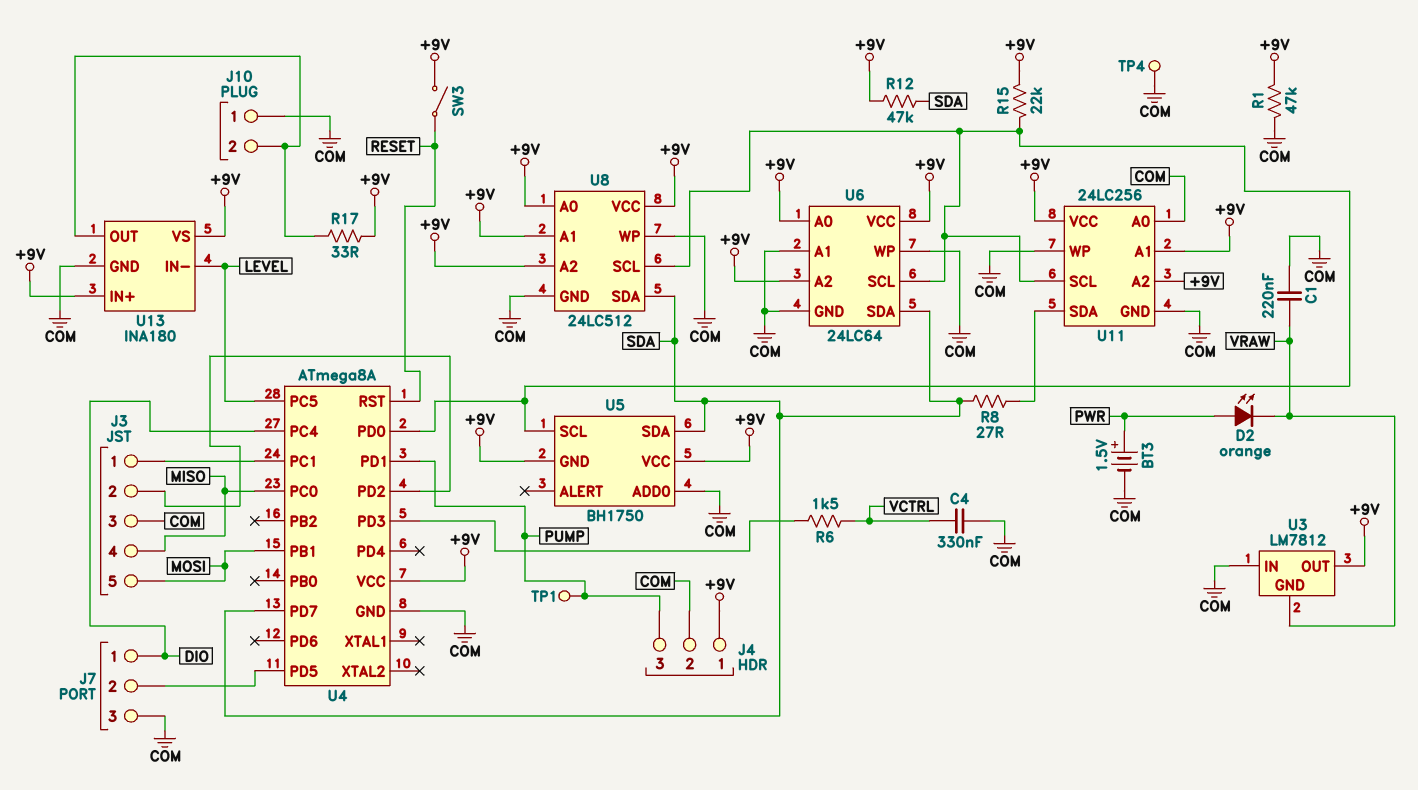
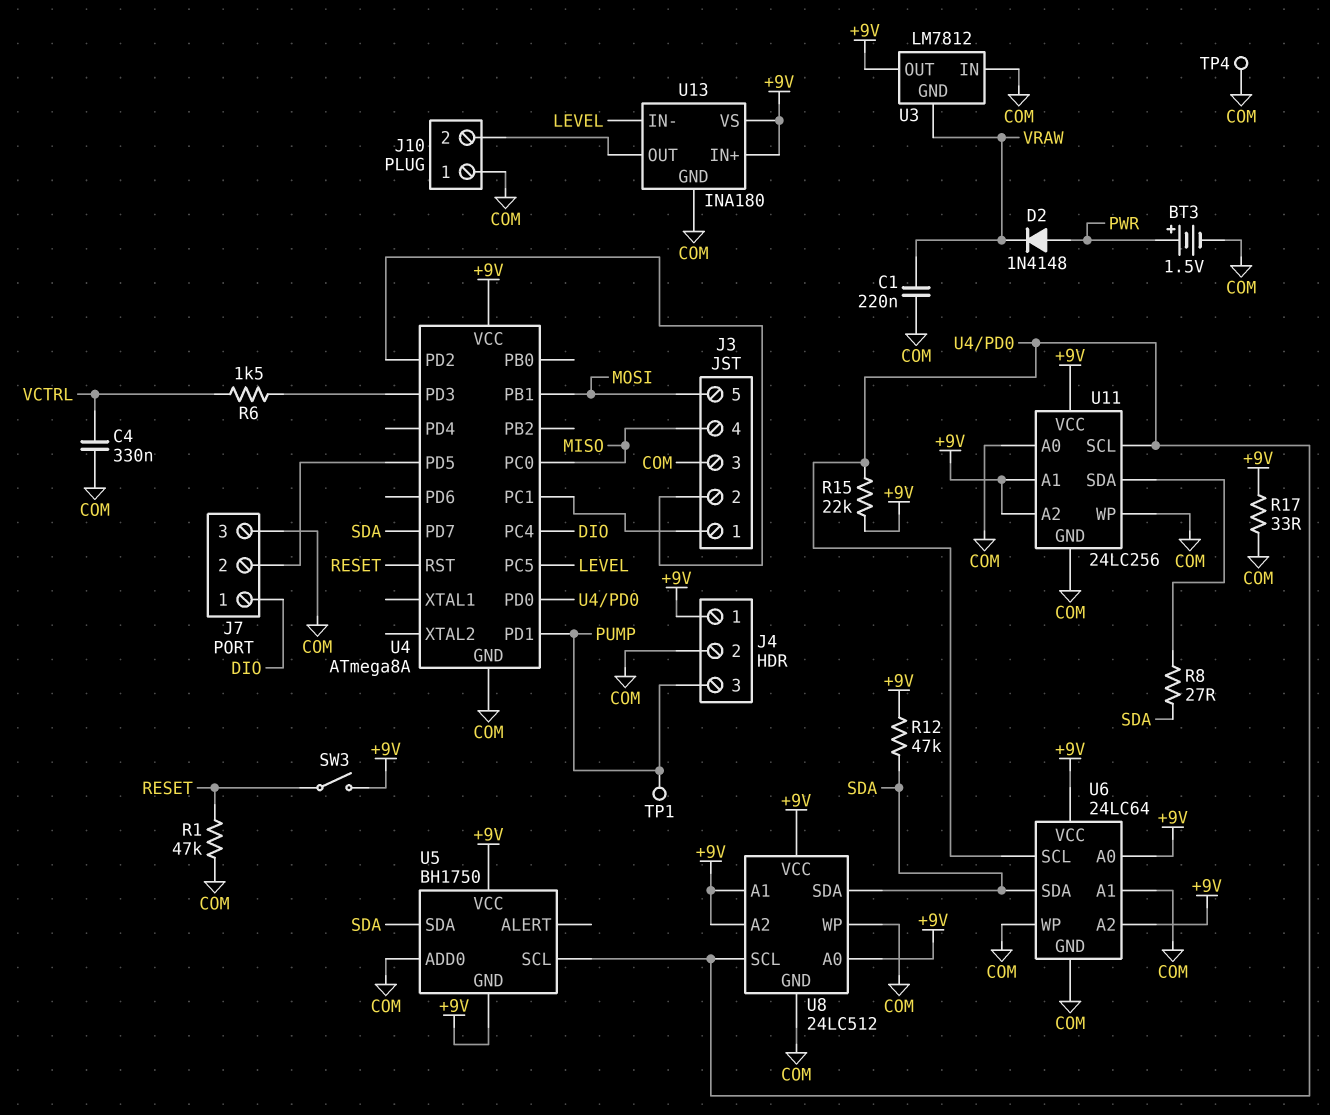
D2: LED orange (A PWR, K VRAW) -> diode 1N4148 (A PWR, K VRAW)
R1: 47k (+9V, COM) -> 47k (COM, RESET)
R17: 33 (+9V, J10/2) -> 33 (+9V, COM)

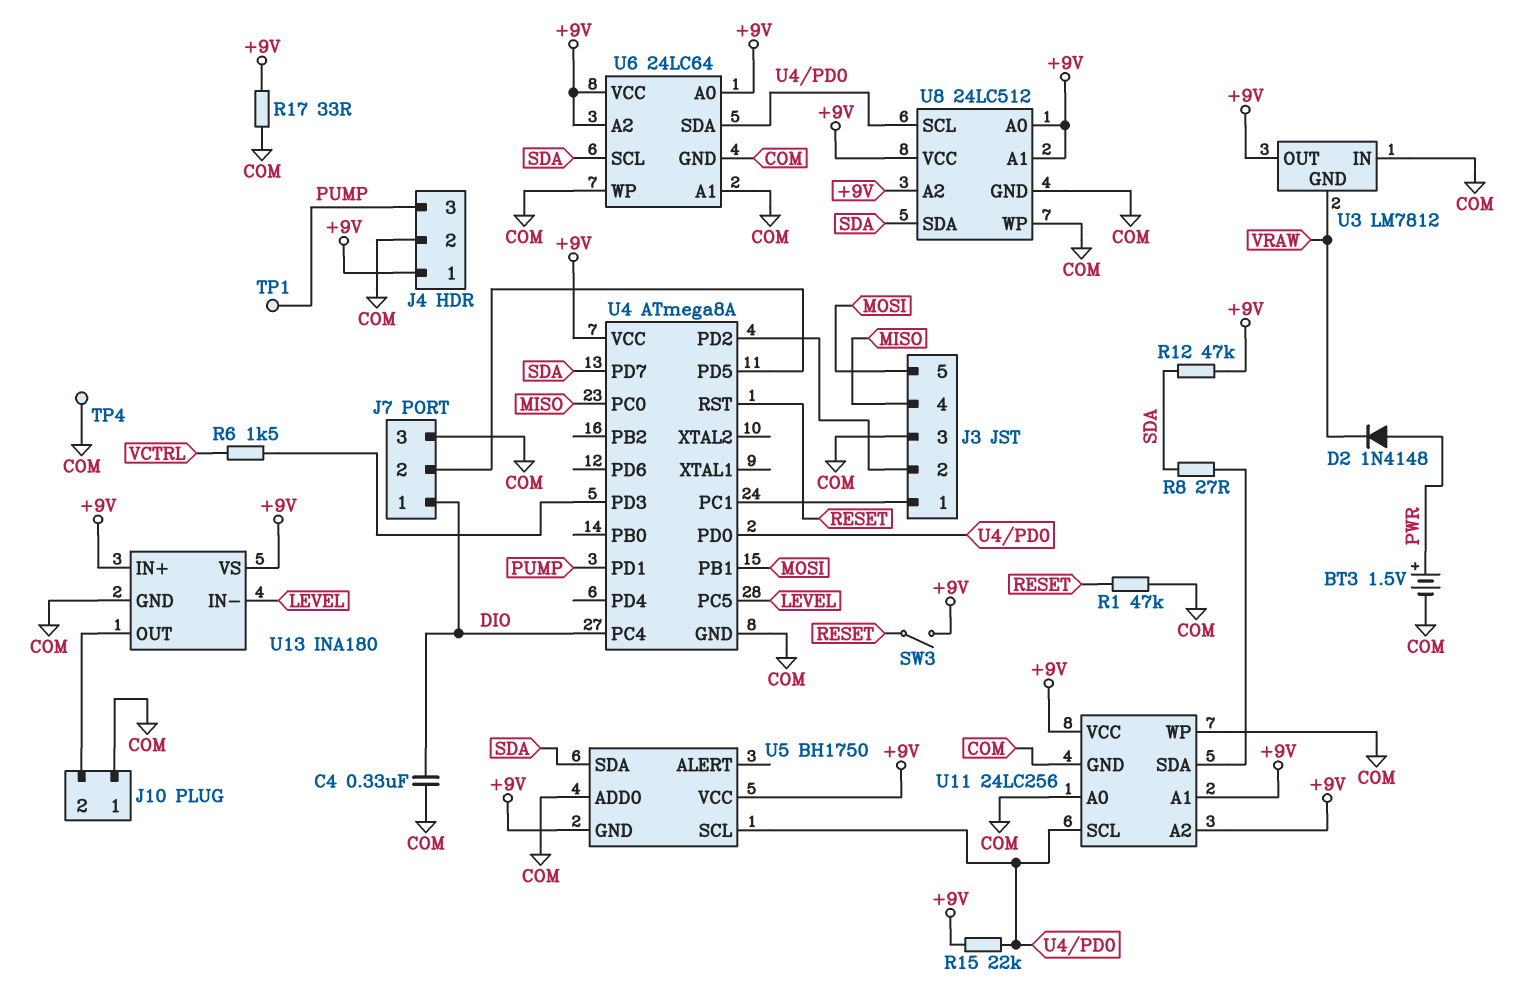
C1: 220nF (COM, VRAW) -> none
C4: 330nF (COM, VCTRL) -> 330nF (COM, DIO)
U6 pin SCL: U4/PD0 -> SDA
U6 pin SDA: SDA -> U4/PD0

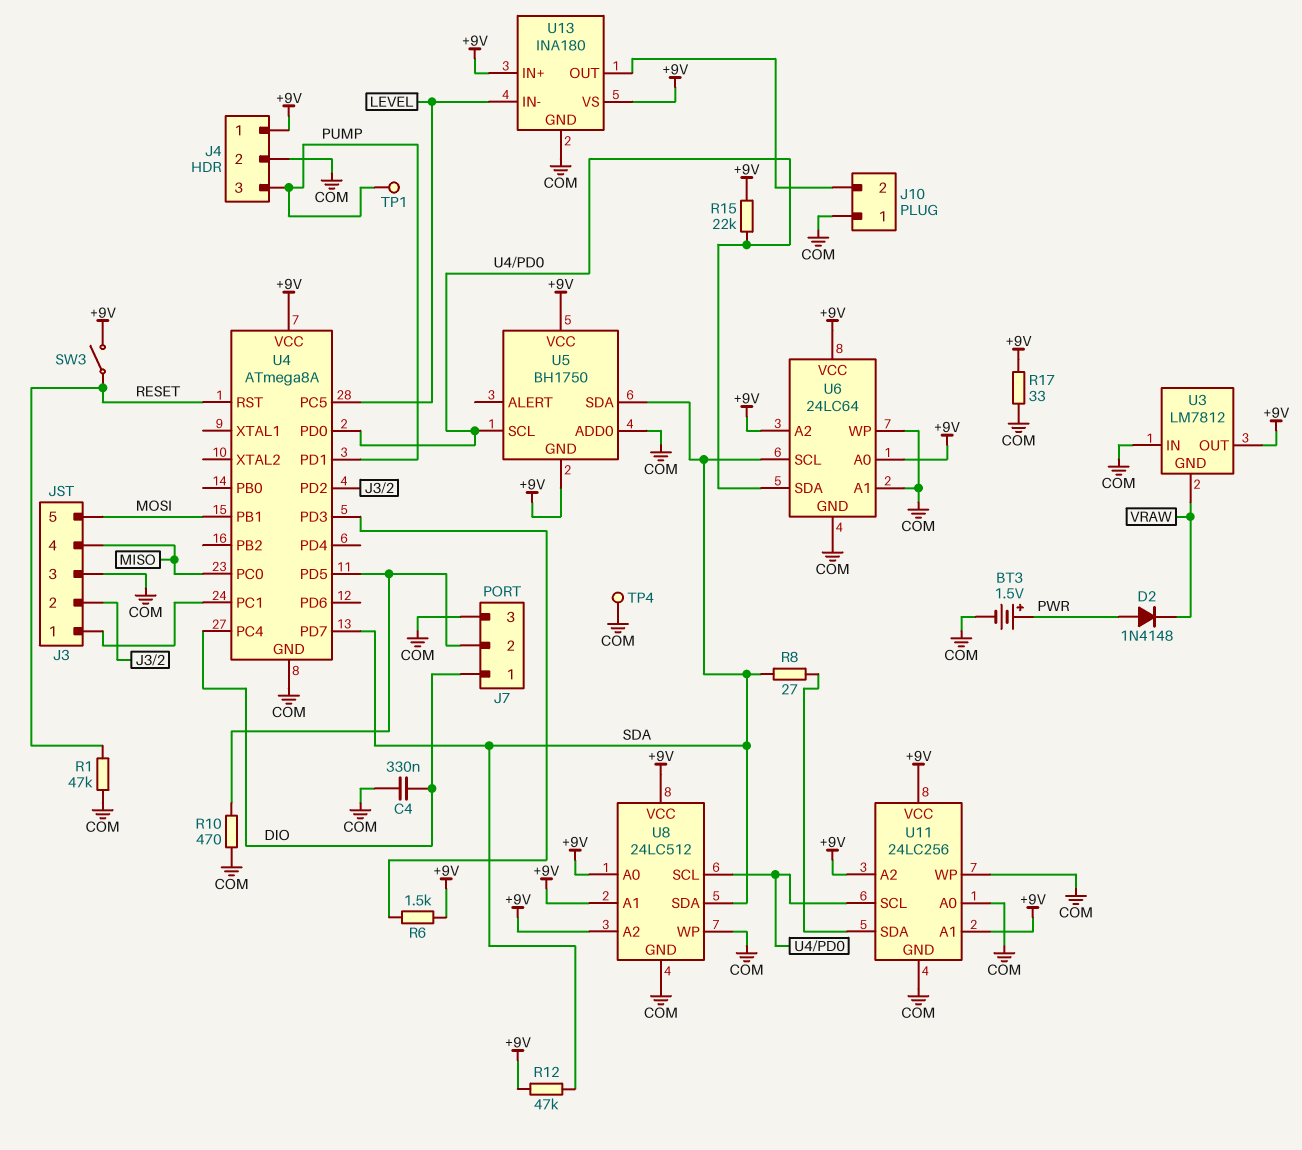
R6: 1.5k (U4/PD3, VCTRL) -> 1.5k (+9V, U4/PD3)
R10: none -> 470 (COM, J7/2)

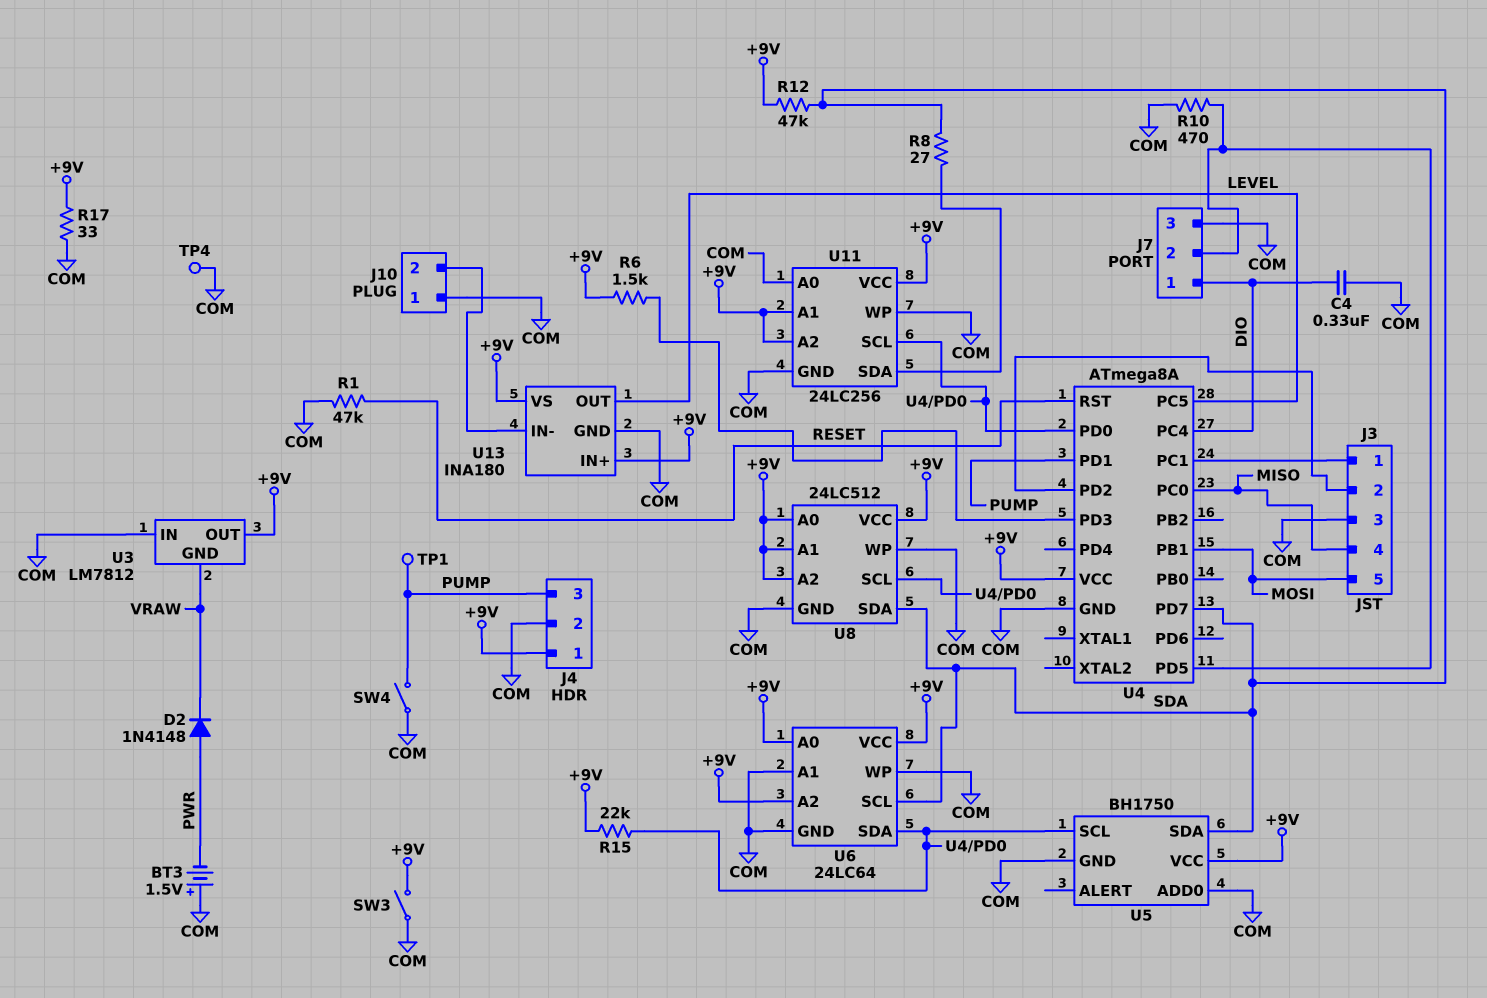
BT3: 1.5V (plus PWR, minus COM) -> 1.5V (plus COM, minus PWR)
SW3: switch (+9V, RESET) -> switch (+9V, COM)
SW4: none -> switch (COM, PUMP)
U5 pin GND: +9V -> COM
U13 pin IN-: LEVEL -> J10/2
U13 pin OUT: J10/2 -> LEVEL

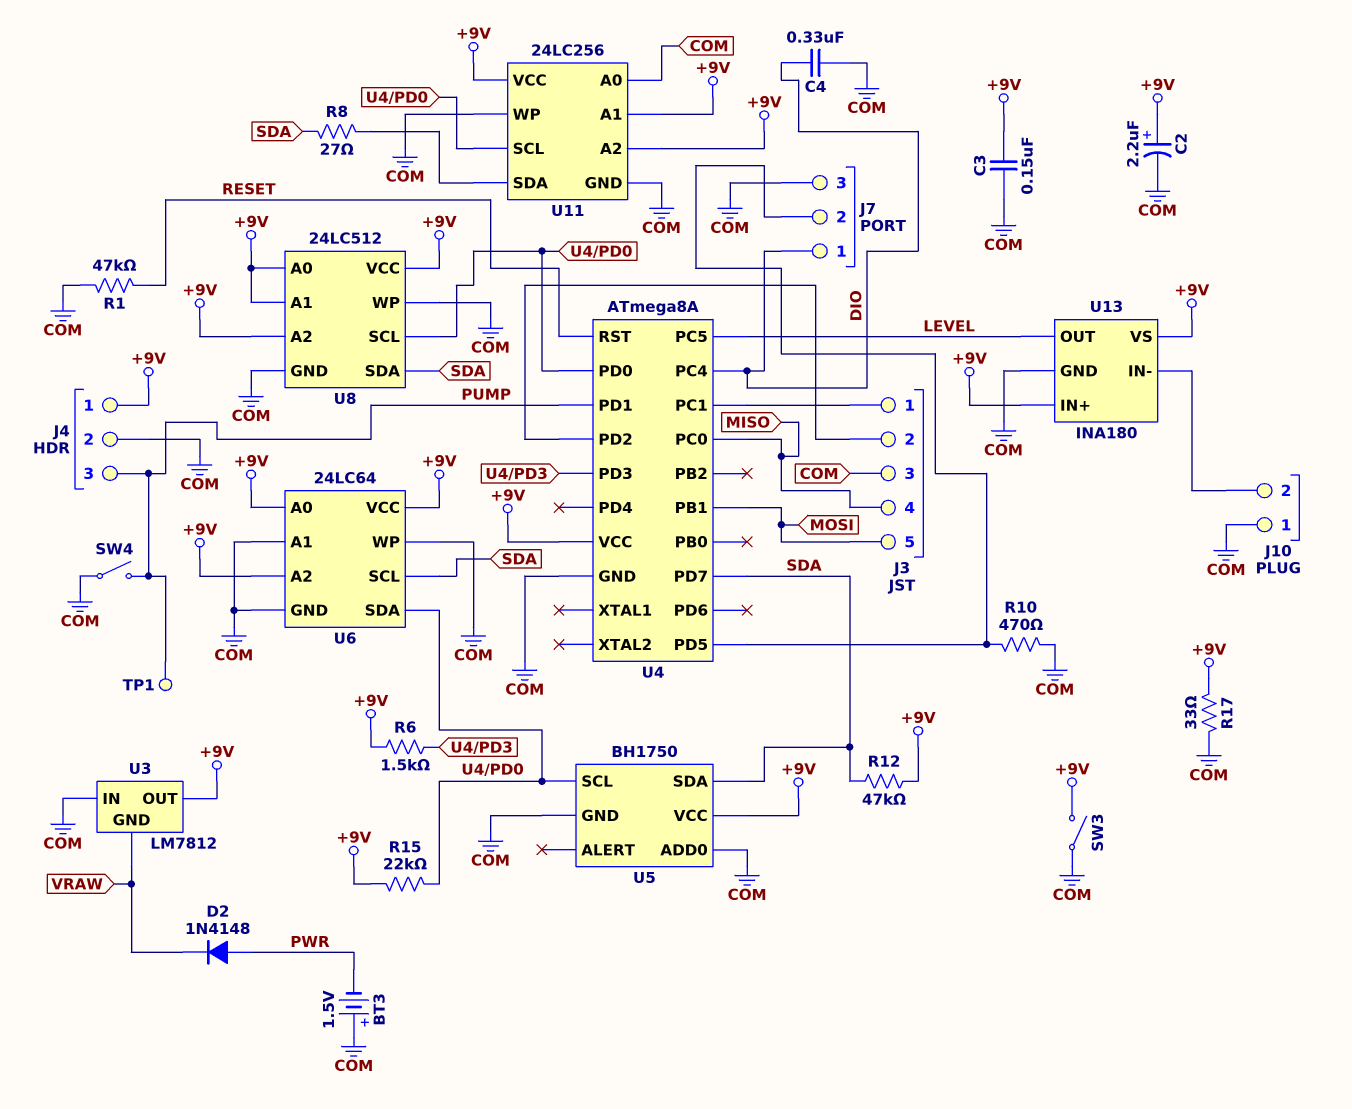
C2: none -> 2.2uF (plus +9V, minus COM)
C3: none -> 150nF (+9V, COM)
TP4: test point (COM) -> none

